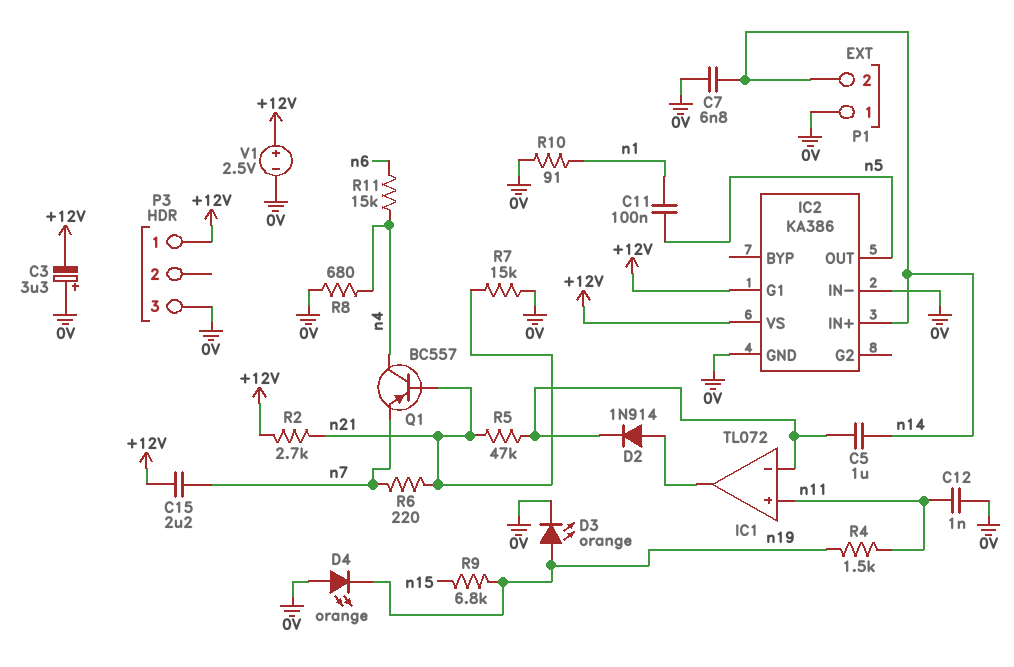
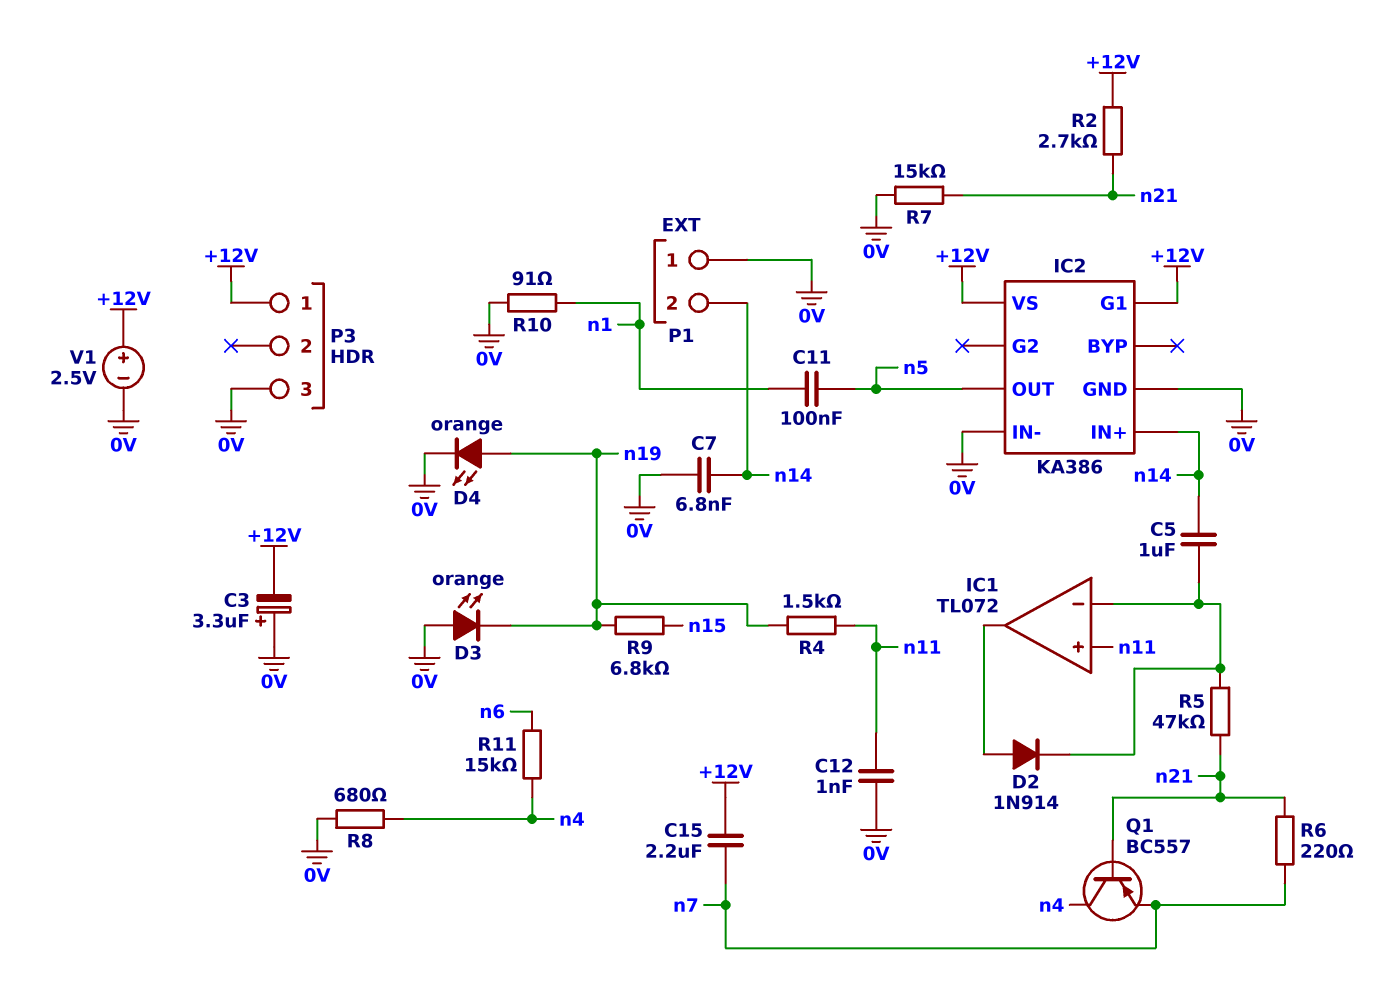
D3: LED orange (A n19, K 0V) -> LED orange (A 0V, K n19)
D4: LED orange (A 0V, K n19) -> LED orange (A n19, K 0V)

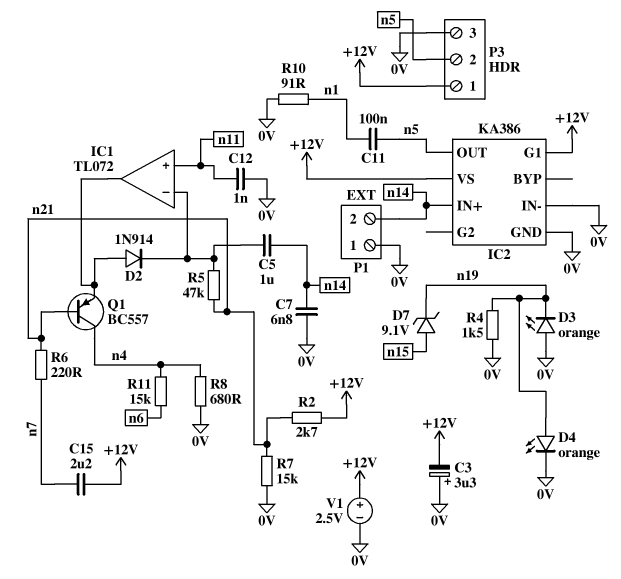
D7: none -> zener 9.1V (A n15, K n19)
P3 pin 2: none -> n5
Q1: PNP BC557 (B n21, C n4, E n7) -> PNP BC557 (B n21, C n4, E IC1/out)
R4: 1.5k (n11, n19) -> 1.5k (0V, n19)
R9: 6.8k (n15, n19) -> none

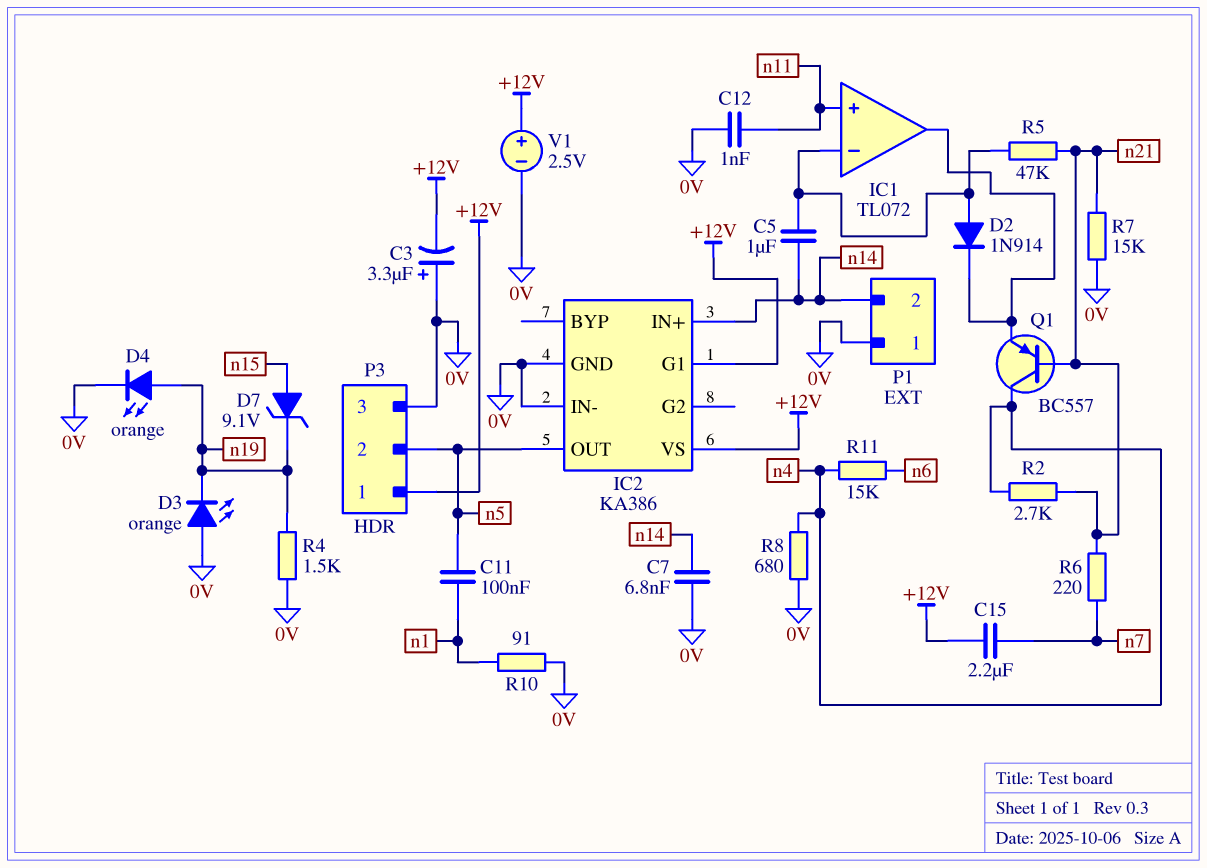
D2: diode 1N914 (A IC1/out, K IC1/in-) -> diode 1N914 (A IC1/in-, K IC1/out)
R2: 2.7k (+12V, n21) -> 2.7k (n4, n21)

